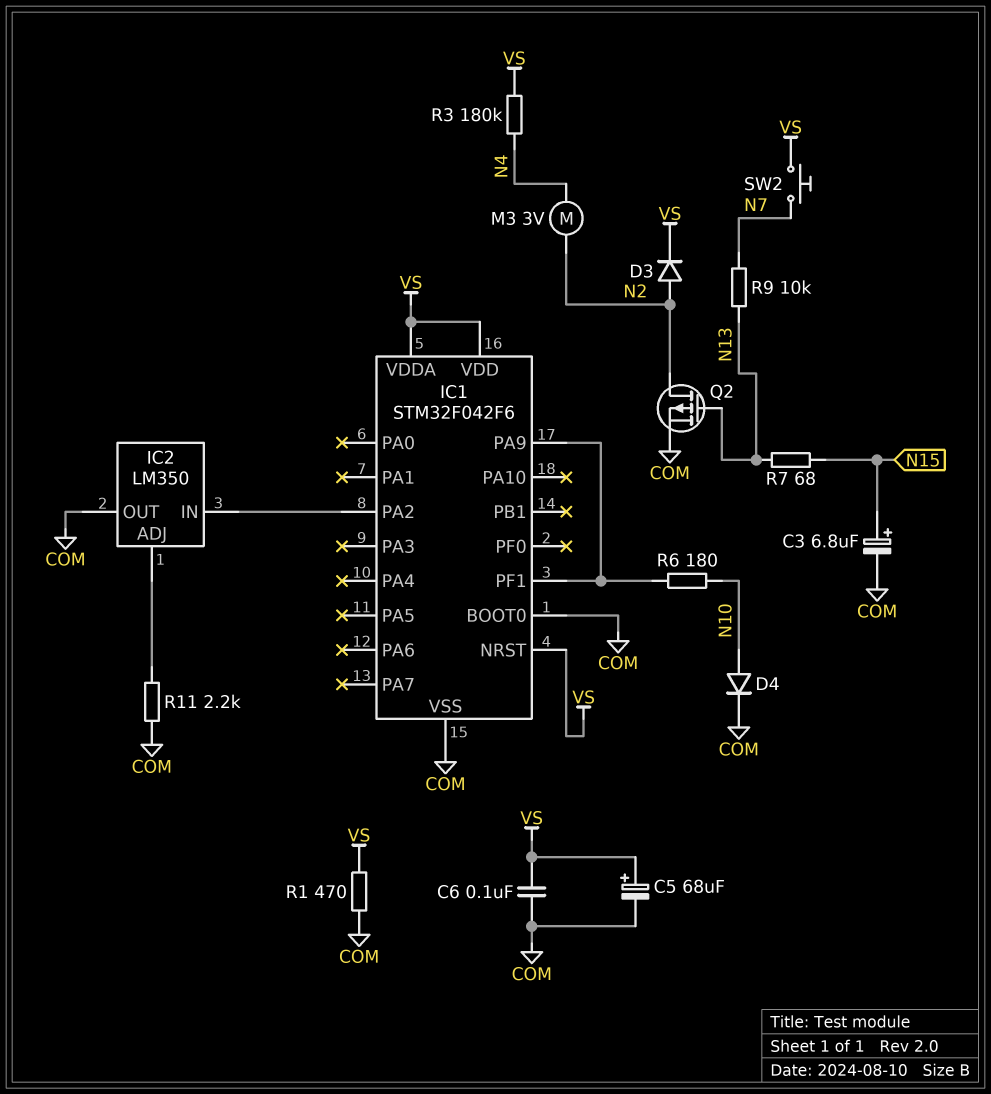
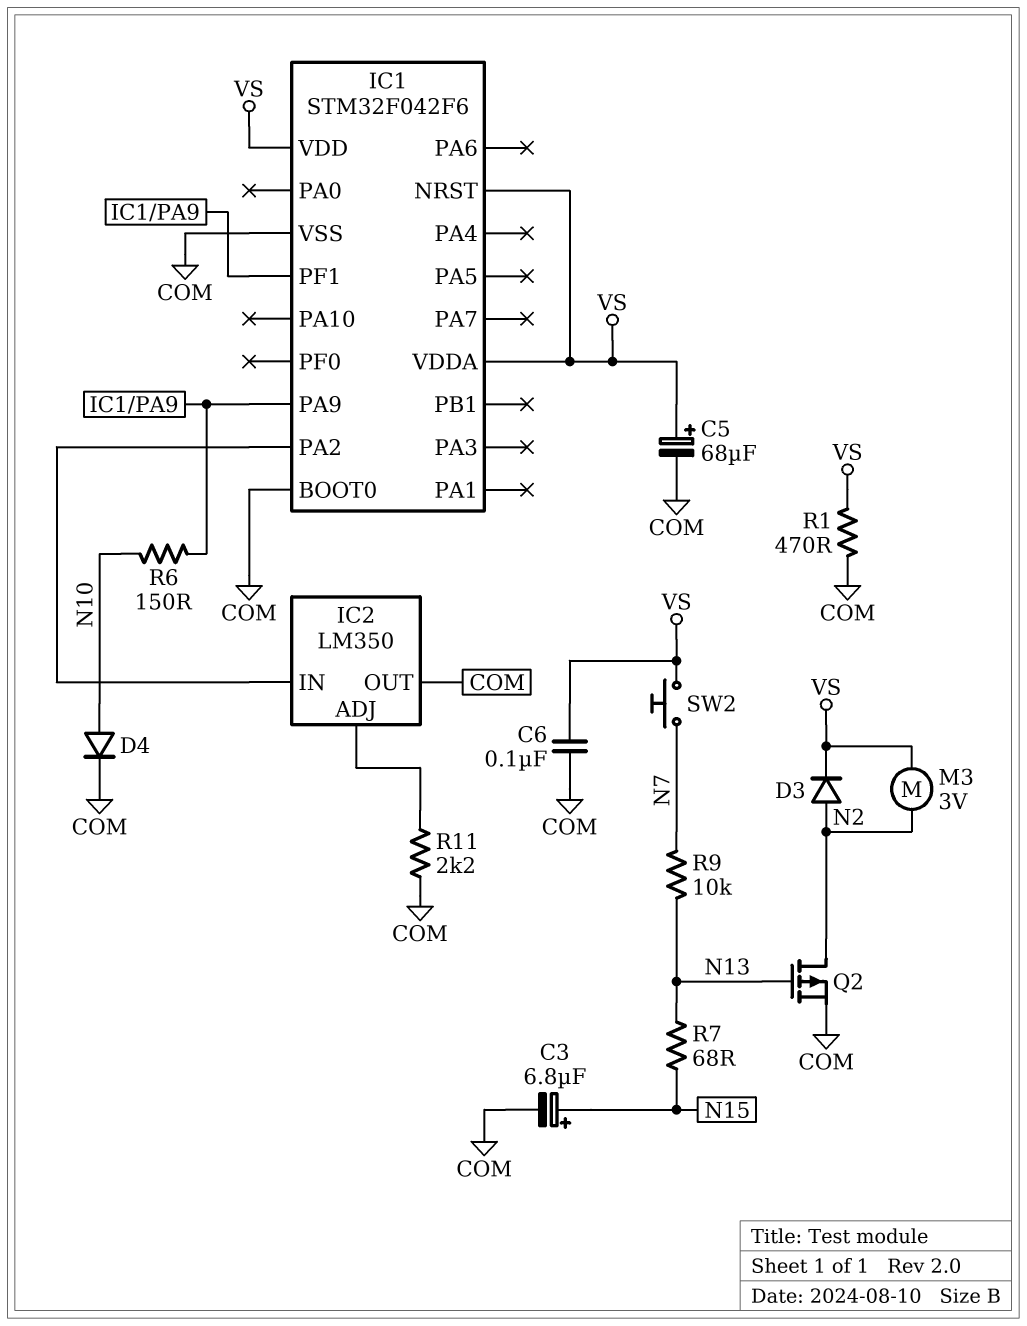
M3: motor 3V (N2, N4) -> motor 3V (N2, VS)
R3: 180k (N4, VS) -> none
R6: 180 (IC1/PA9, N10) -> 150 (IC1/PA9, N10)

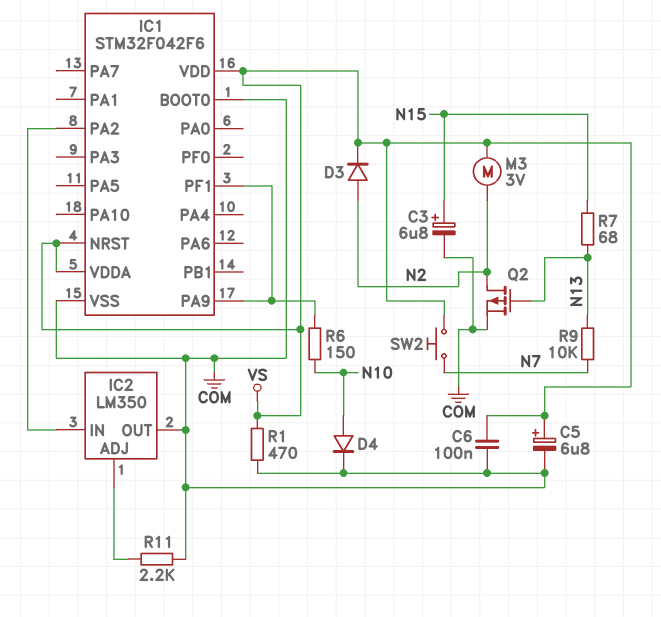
C5: 68uF (plus VS, minus COM) -> 6.8uF (plus VS, minus COM)

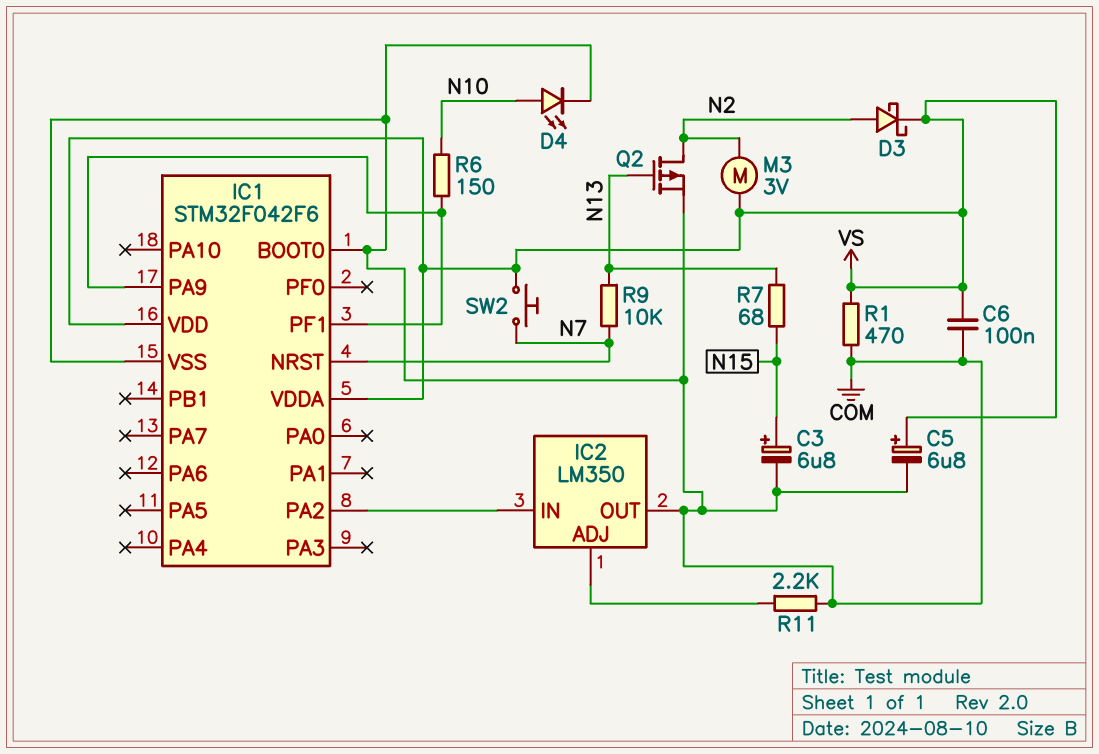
D3: diode (A N2, K VS) -> schottky (A N2, K VS)
D4: diode (A N10, K COM) -> LED (A N10, K COM)
IC1 pin NRST: VS -> N7

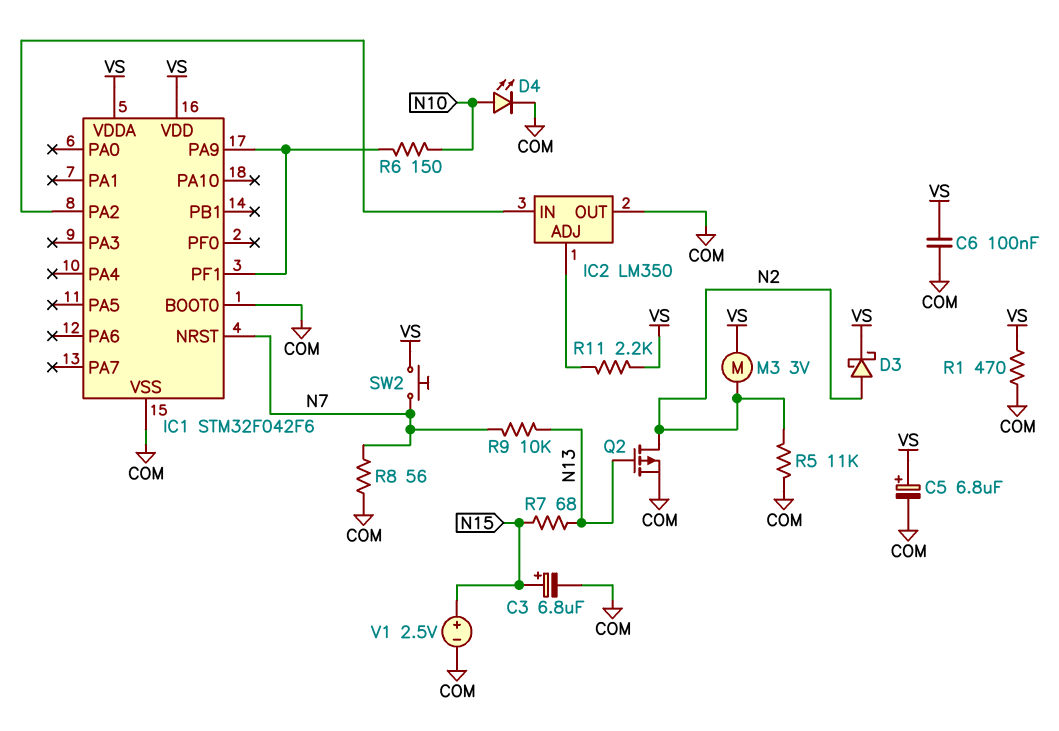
R5: none -> 11k (COM, N2)
R8: none -> 56 (COM, N7)
R11: 2.2k (COM, IC2/ADJ) -> 2.2k (IC2/ADJ, VS)
V1: none -> 2.5V (plus N15, minus COM)

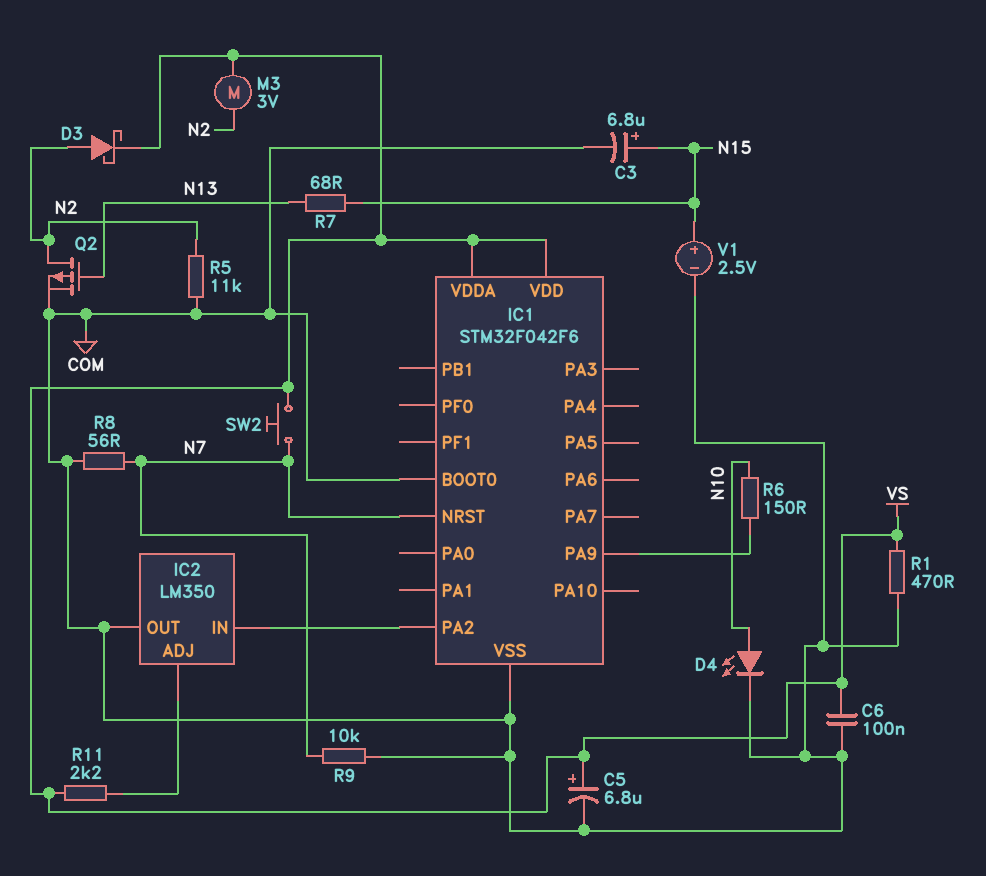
IC1 pin PF1: IC1/PA9 -> none
R9: 10k (N7, N13) -> 10k (COM, N7)

